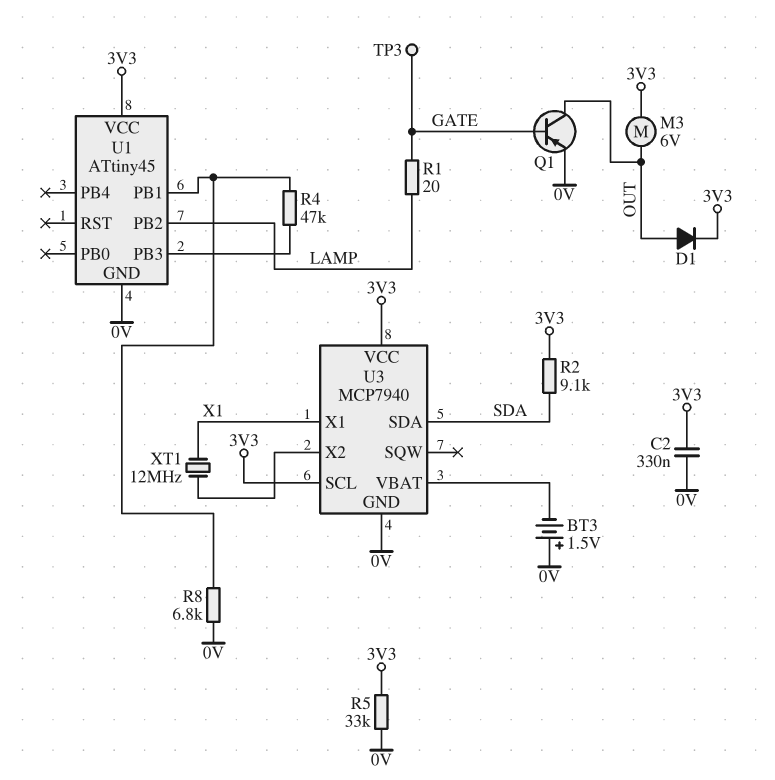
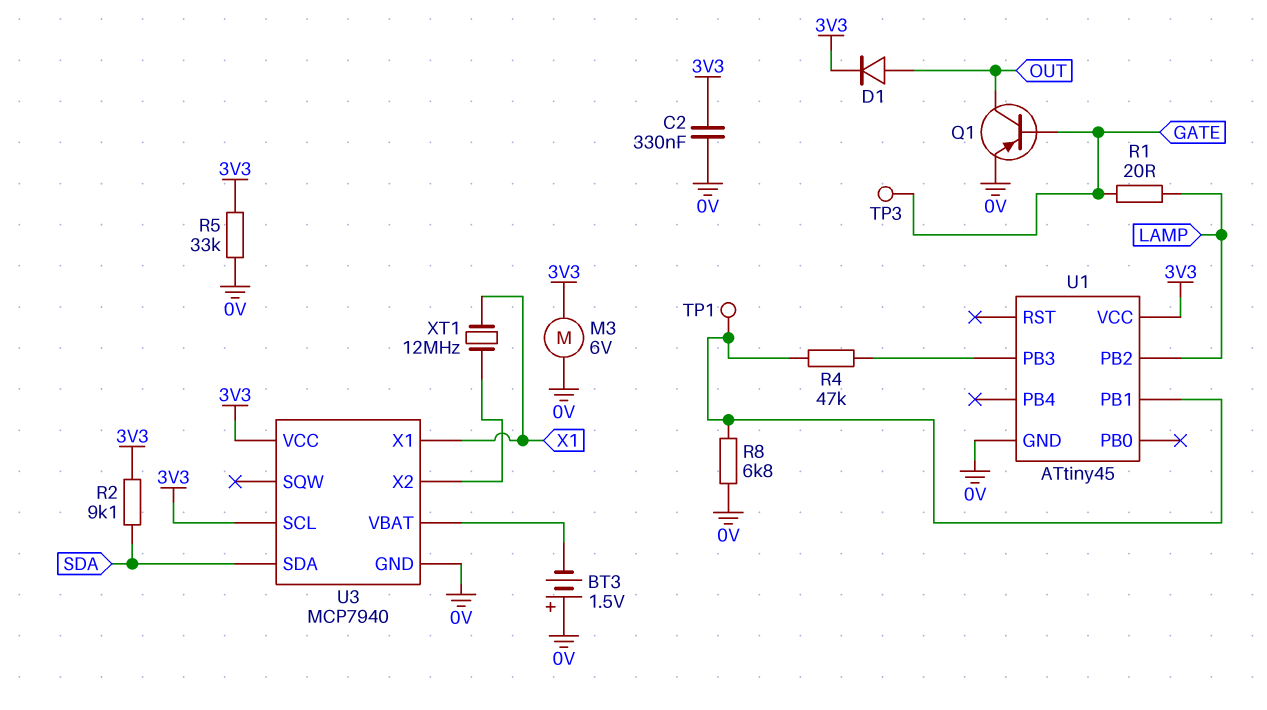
M3: motor 6V (3V3, OUT) -> motor 6V (0V, 3V3)
TP1: none -> test point (U1/PB1)

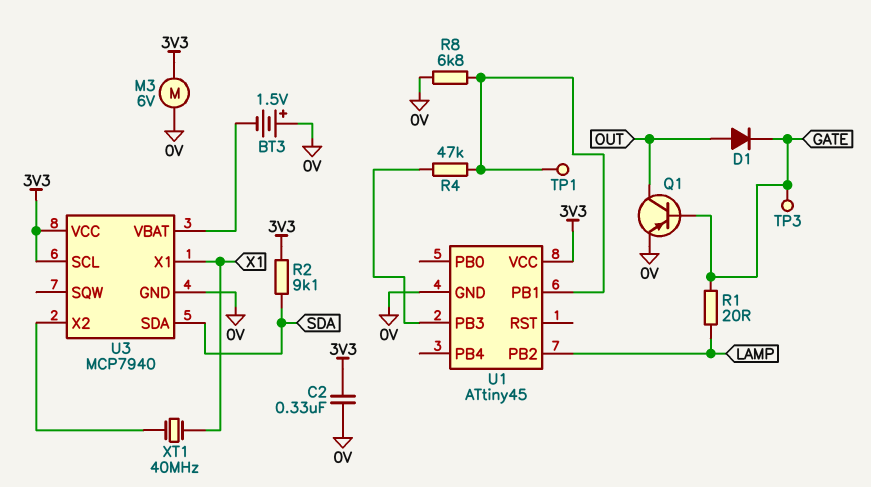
D1: diode (A OUT, K 3V3) -> diode (A OUT, K GATE)
R5: 33k (0V, 3V3) -> none
XT1: 12MHz (U3/X2, X1) -> 40MHz (U3/X2, X1)

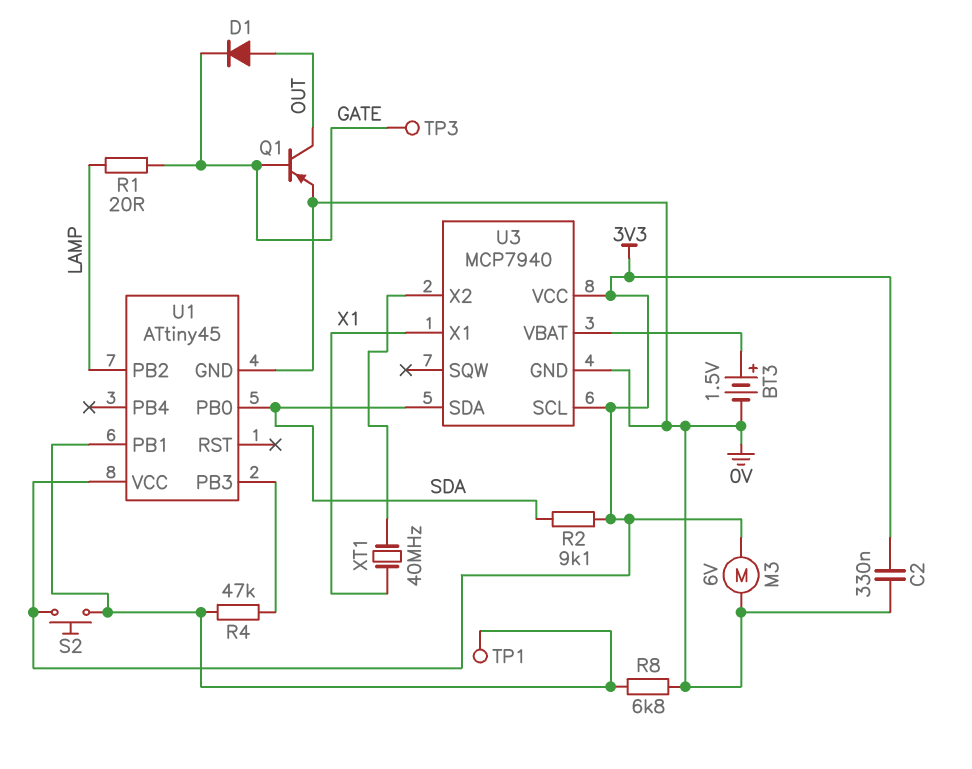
BT3: 1.5V (plus 0V, minus U3/VBAT) -> 1.5V (plus U3/VBAT, minus 0V)
S2: none -> button (3V3, U1/PB1)
U1 pin PB0: none -> SDA

